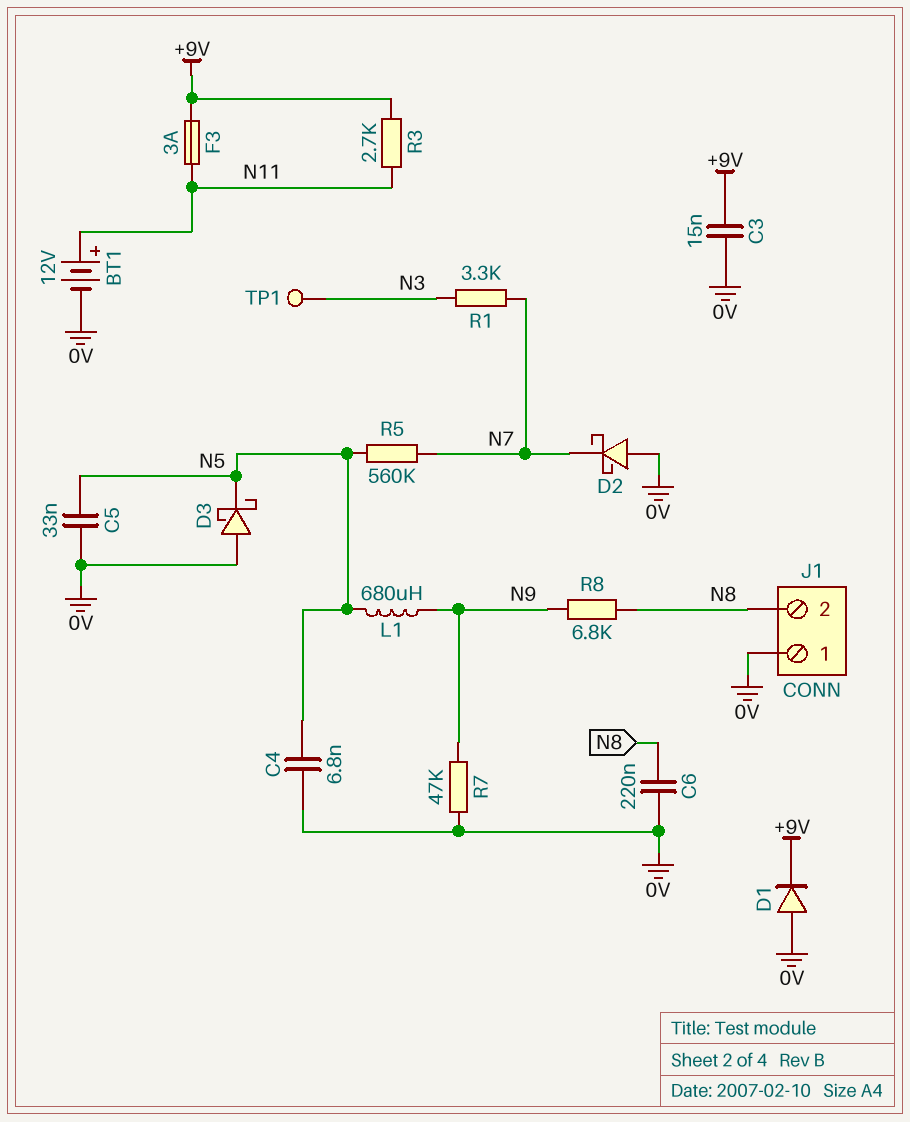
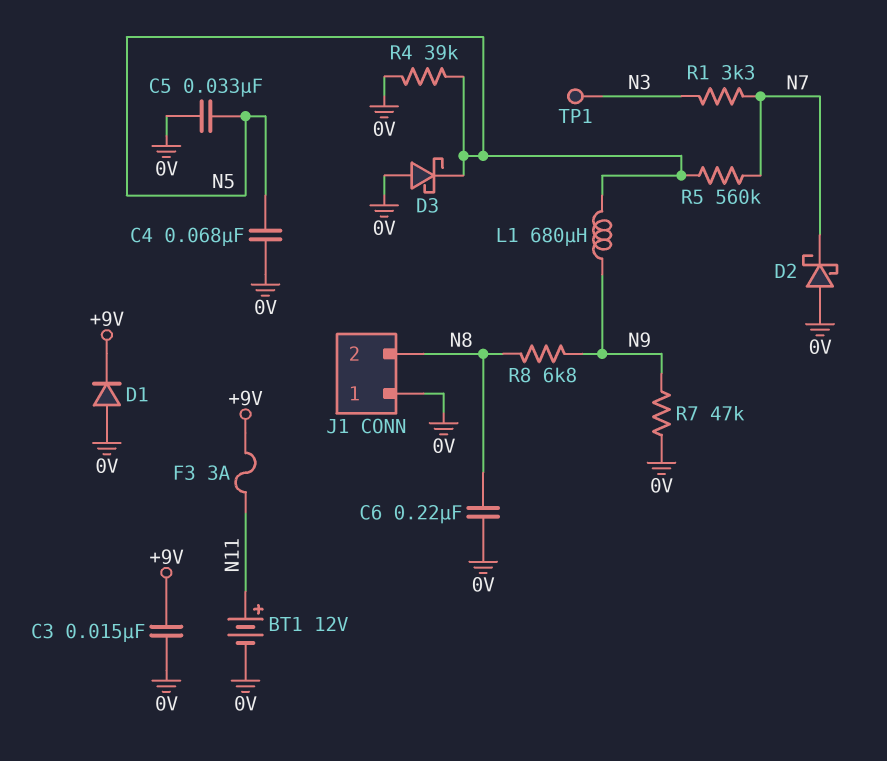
C4: 6.8nF (0V, N5) -> 68nF (0V, N5)
R3: 2.7k (+9V, N11) -> none
R4: none -> 39k (0V, N5)

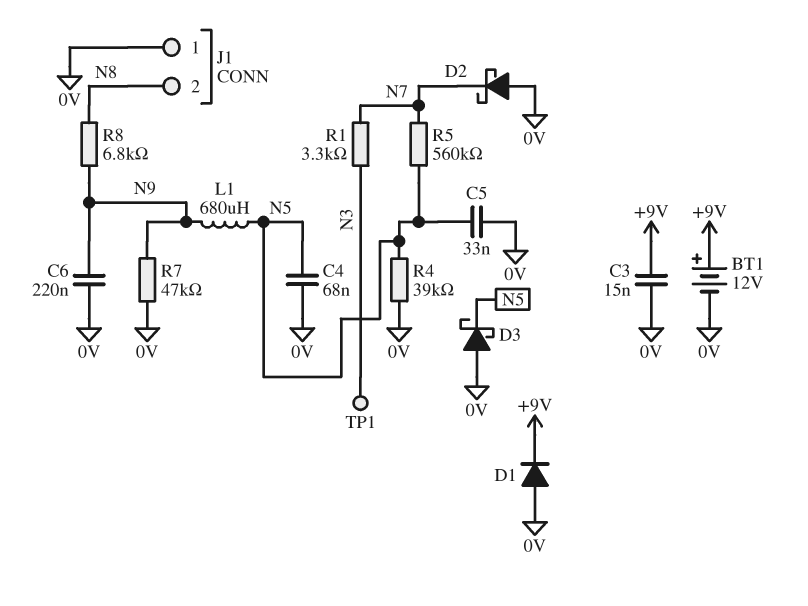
BT1: 12V (plus N11, minus 0V) -> 12V (plus +9V, minus 0V)
C6: 220nF (0V, N8) -> 220nF (0V, N9)
F3: 3A (+9V, N11) -> none

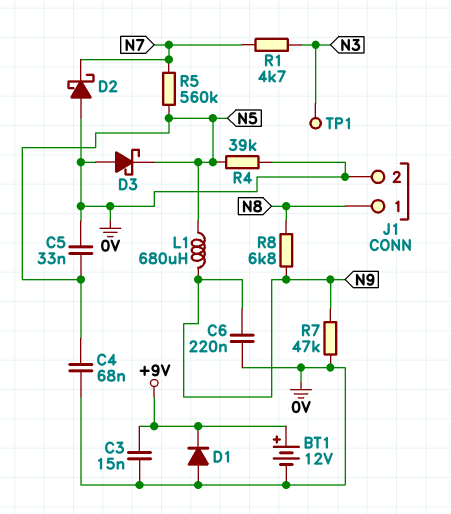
J1 pin 1: 0V -> N8
J1 pin 2: N8 -> 0V
R1: 3.3k (N3, N7) -> 4.7k (N3, N7)

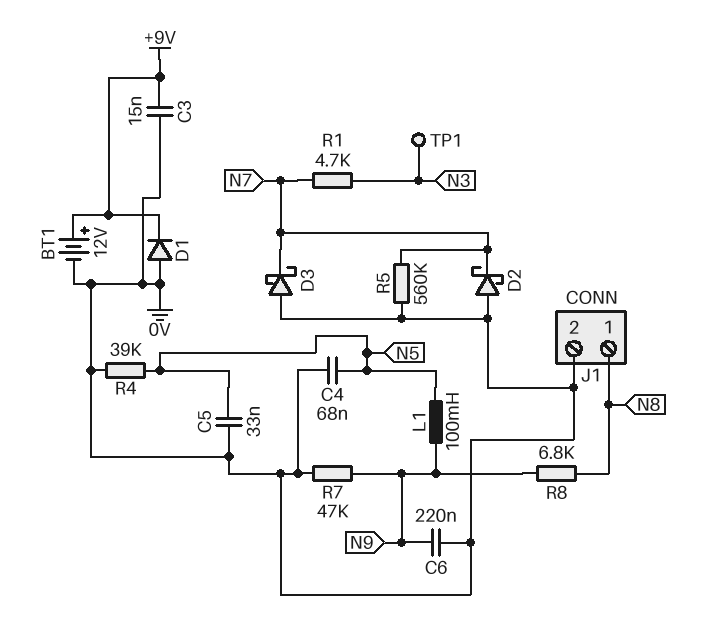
D3: schottky (A 0V, K N5) -> schottky (A 0V, K N7)
L1: 680uH (N5, N9) -> 100mH (N5, N9)
R5: 560k (N5, N7) -> 560k (0V, N7)

